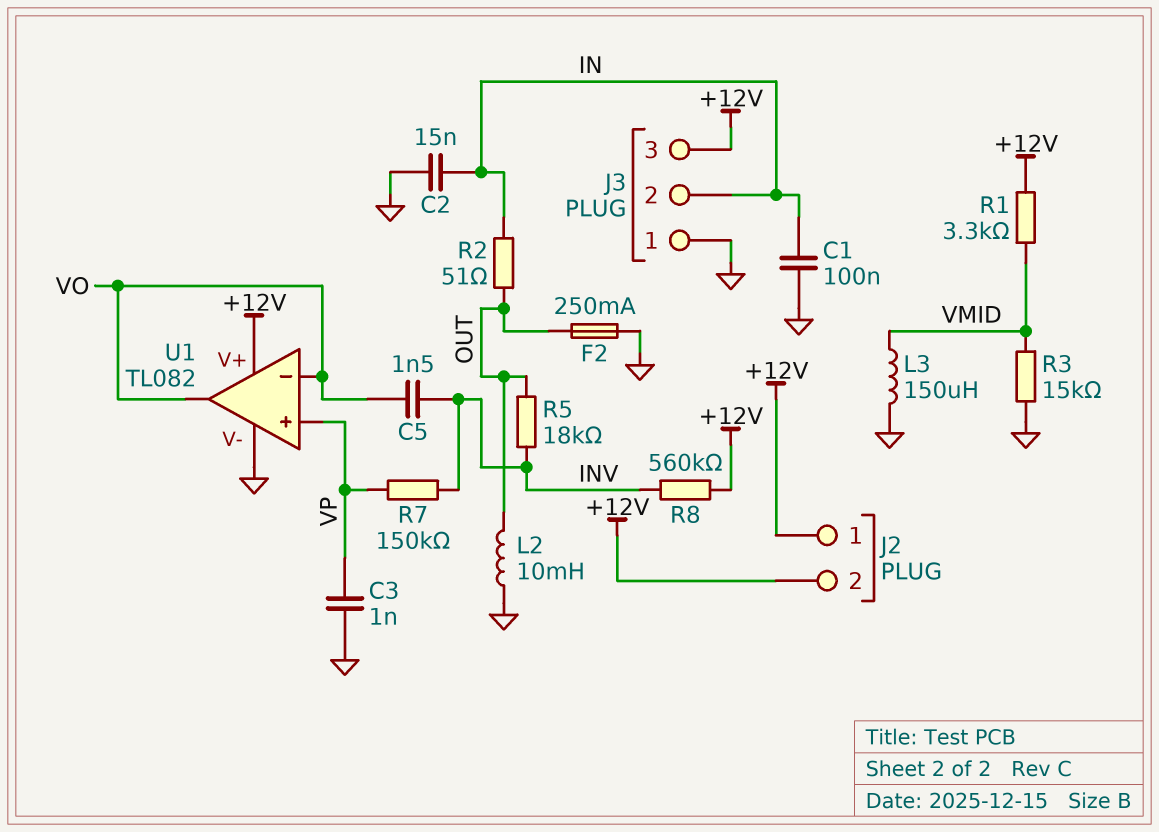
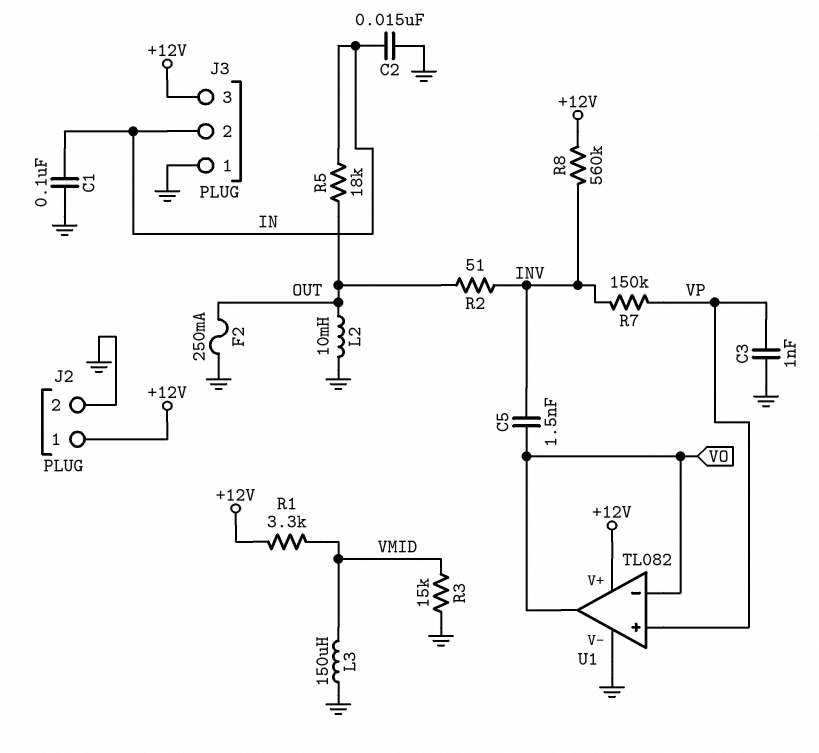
J2 pin 2: +12V -> GND
R2: 51 (IN, OUT) -> 51 (INV, OUT)
R5: 18k (INV, OUT) -> 18k (IN, OUT)

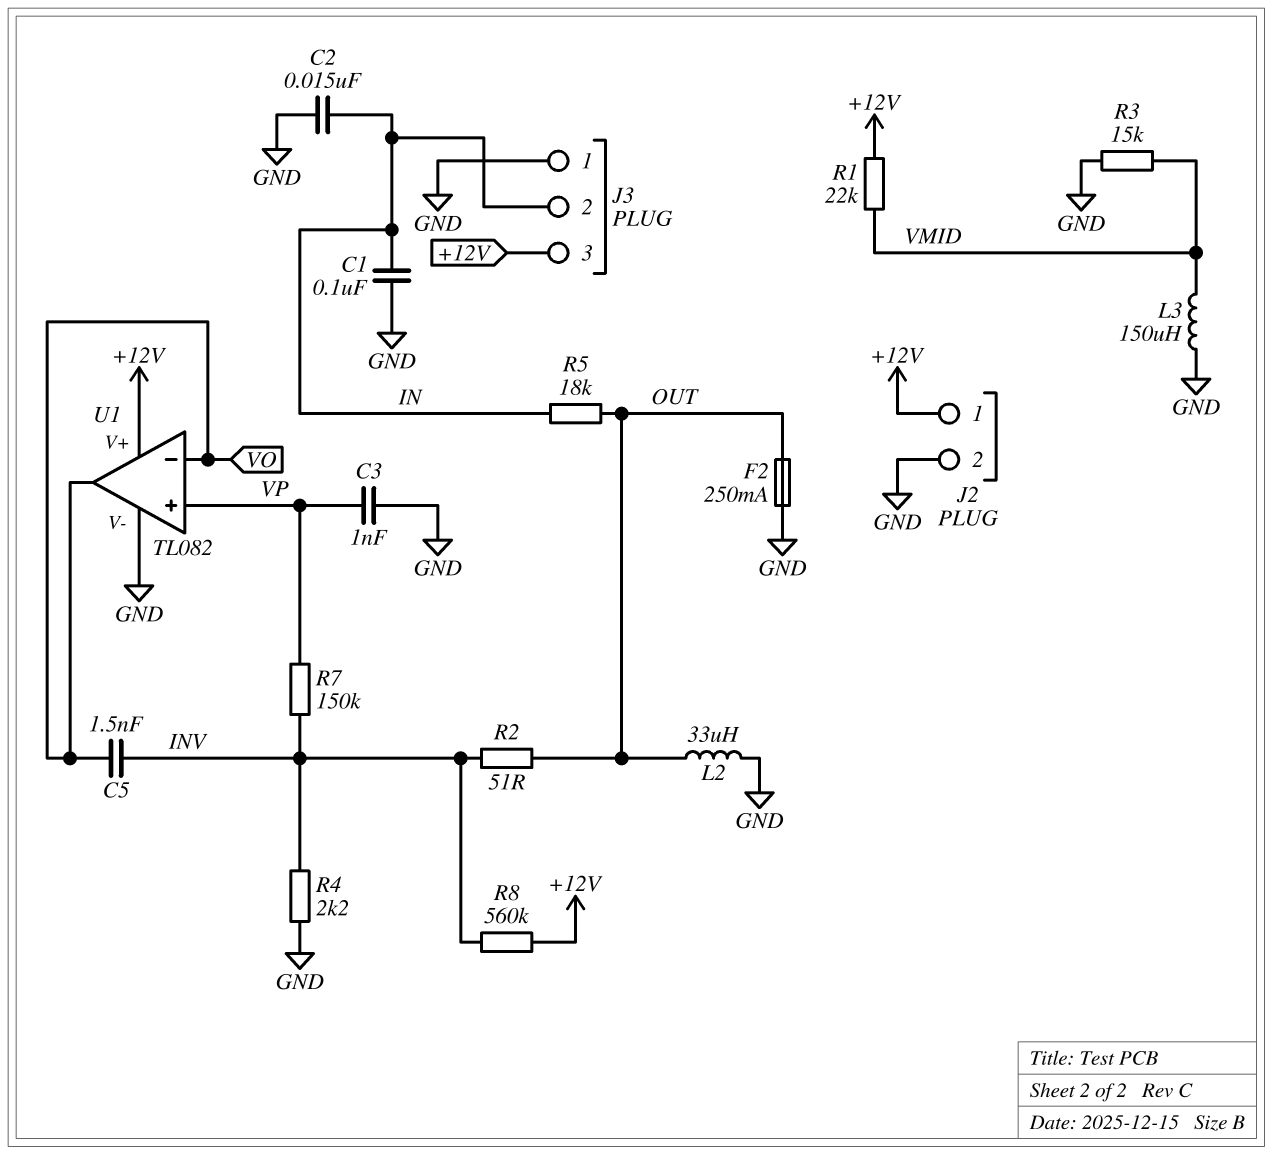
L2: 10mH (GND, OUT) -> 33uH (GND, OUT)
R1: 3.3k (+12V, VMID) -> 22k (+12V, VMID)
R4: none -> 2.2k (GND, INV)

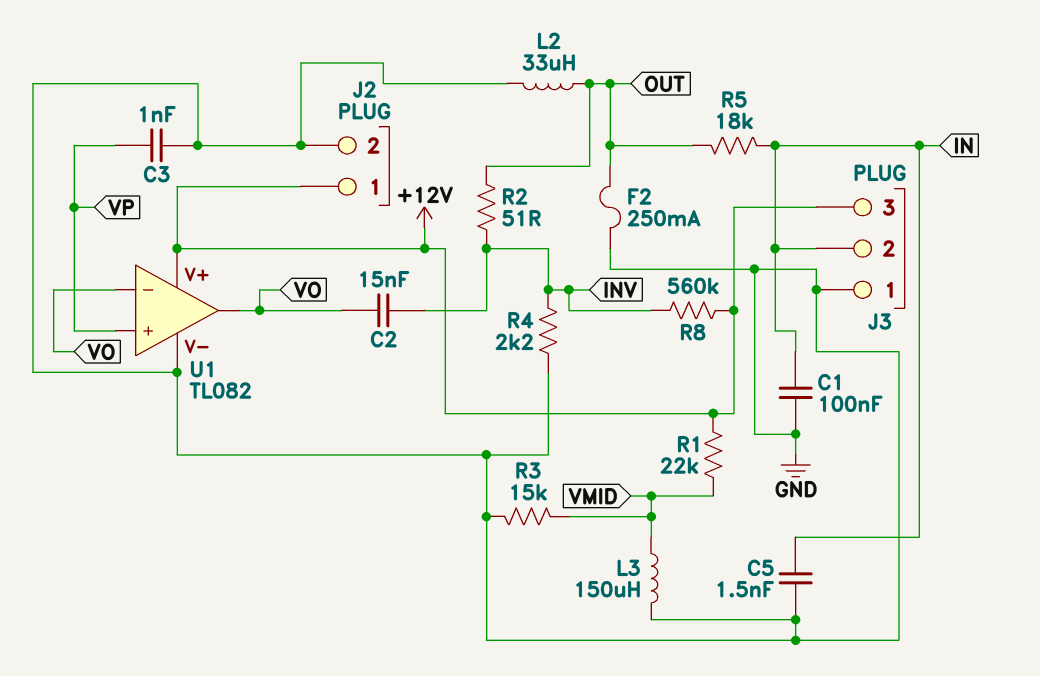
C2: 15nF (GND, IN) -> 15nF (INV, VO)
C5: 1.5nF (INV, VO) -> 1.5nF (GND, IN)
R7: 150k (INV, VP) -> none

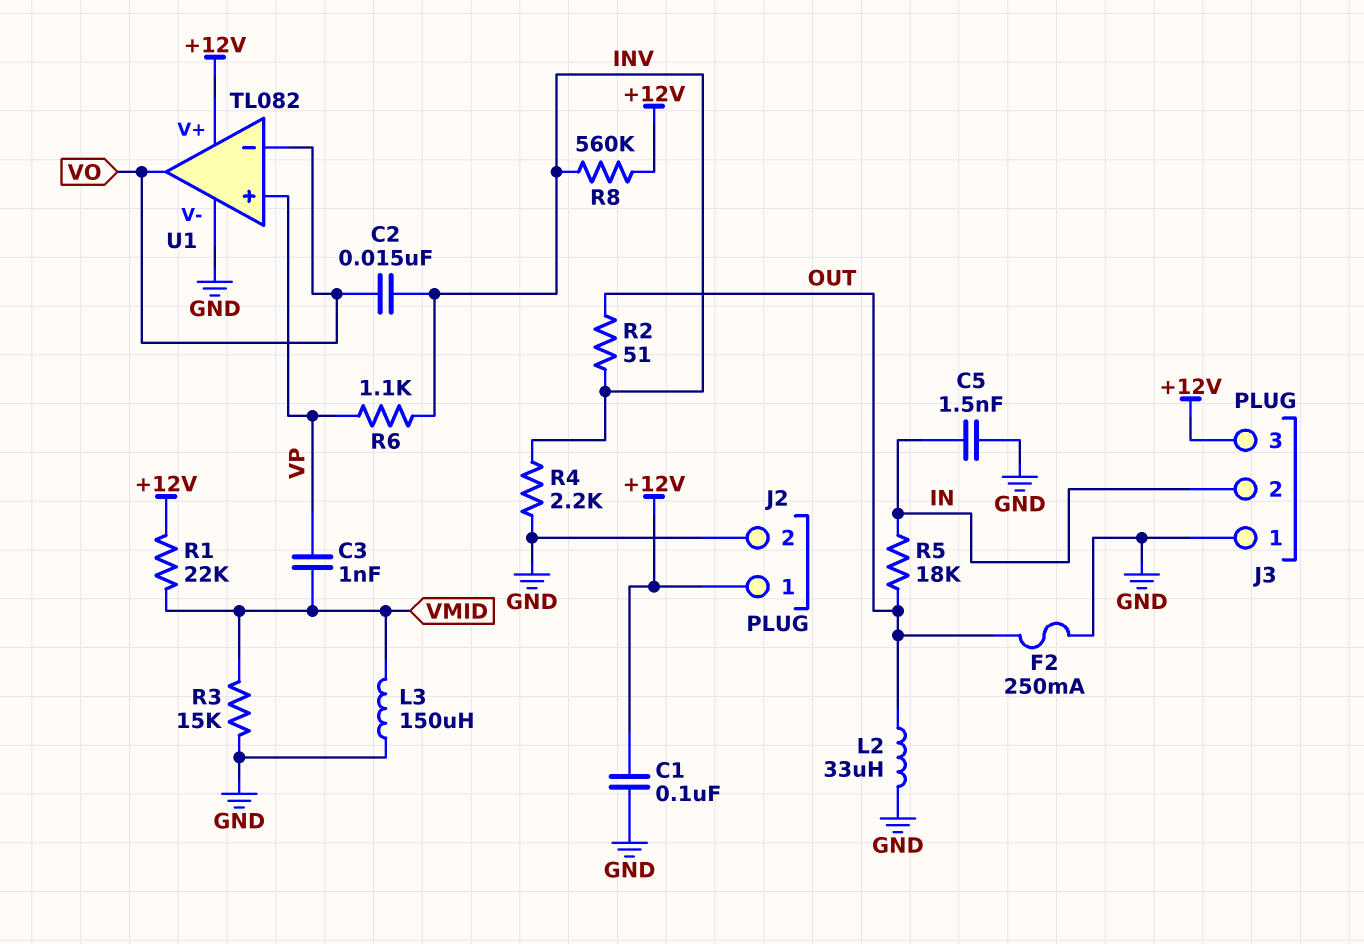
C1: 100nF (GND, IN) -> 100nF (+12V, GND)
C3: 1nF (GND, VP) -> 1nF (VMID, VP)
R6: none -> 1.1k (INV, VP)

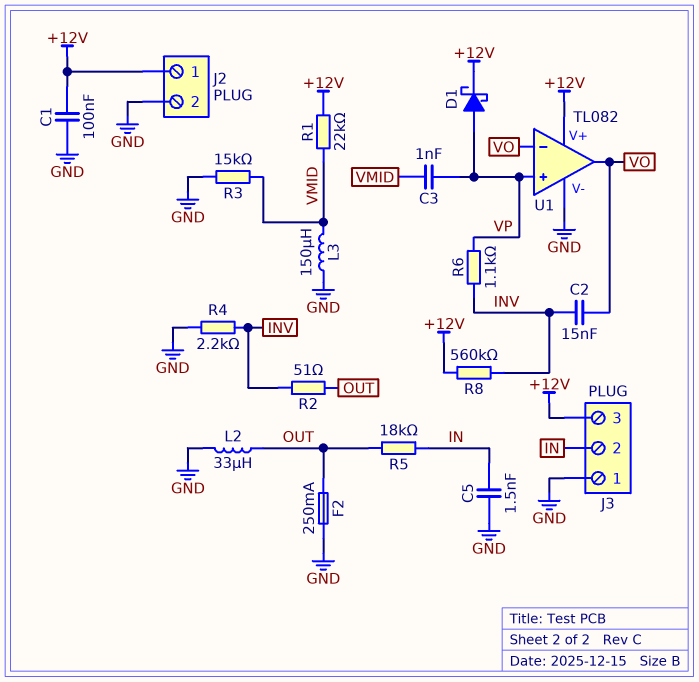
D1: none -> schottky (A VP, K +12V)

